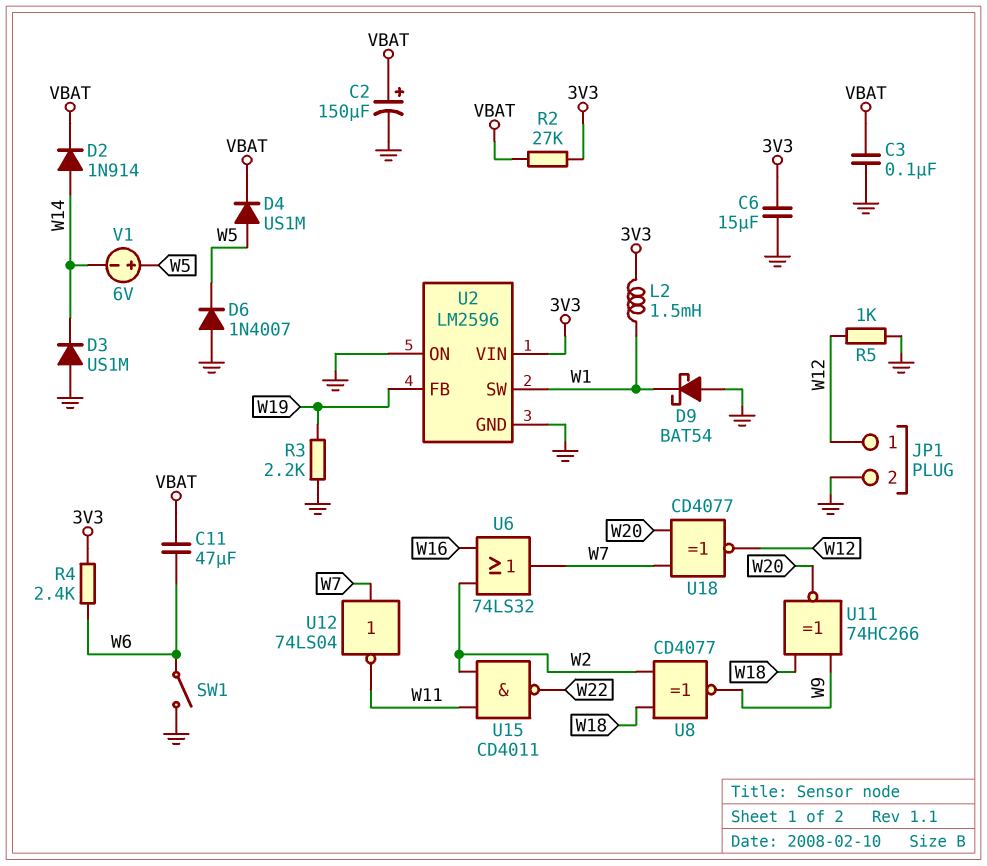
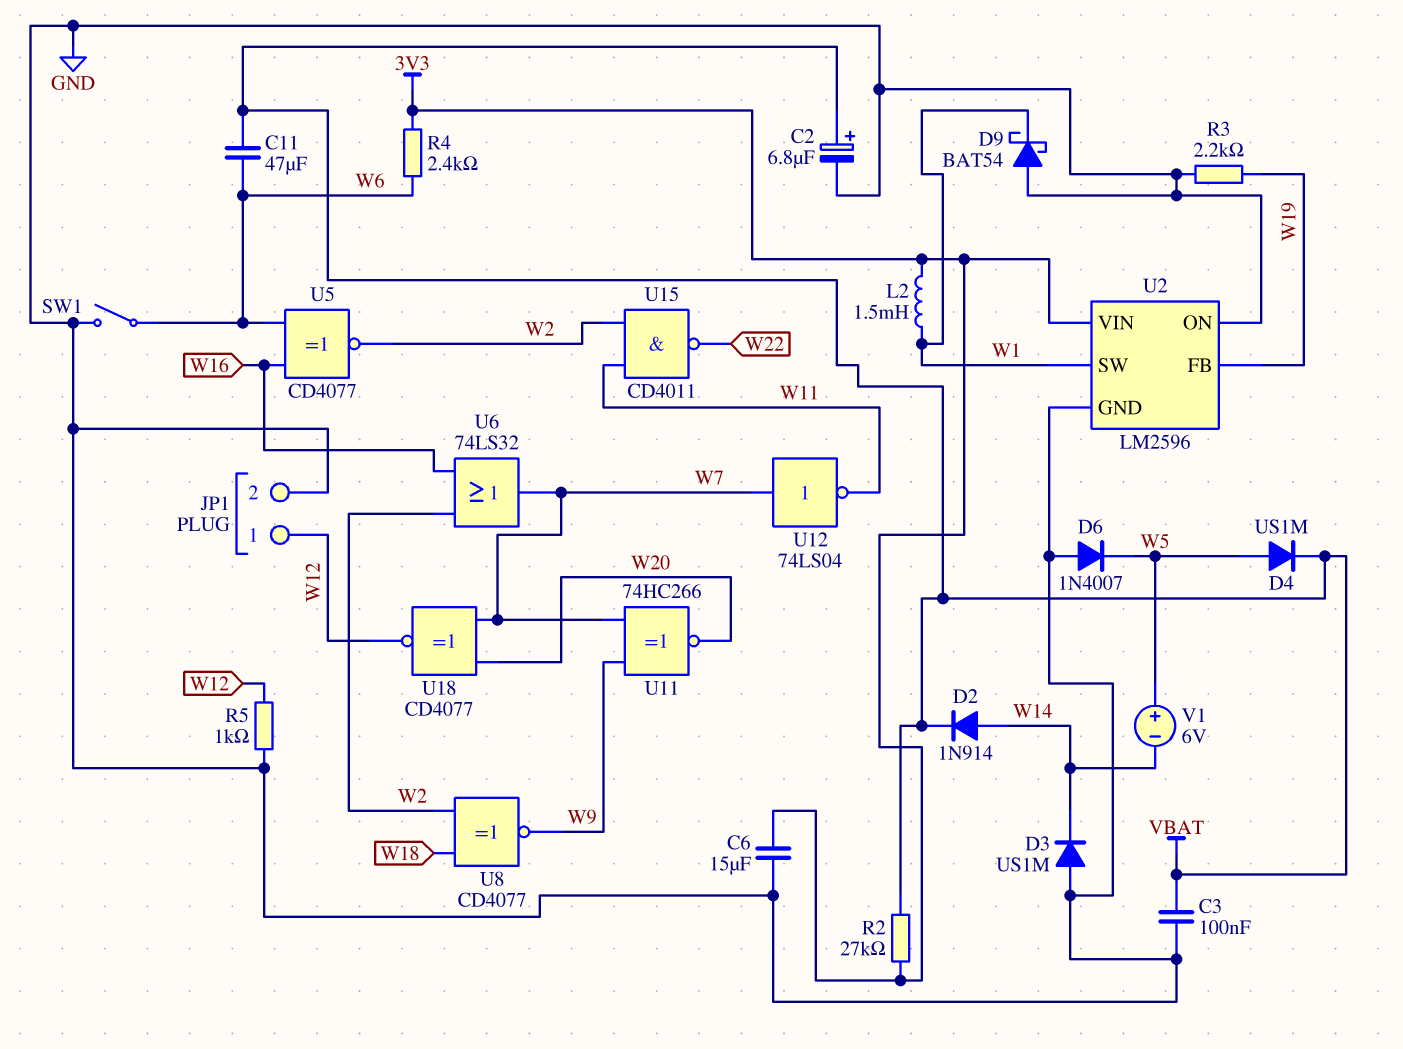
C2: 150uF (plus VBAT, minus GND) -> 6.8uF (plus VBAT, minus GND)
U5: none -> XNOR CD4077 (in W6, in W16, out W2)
U11: XNOR 74HC266 (in W9, in W18, out W20) -> XNOR 74HC266 (in W7, in W9, out W20)

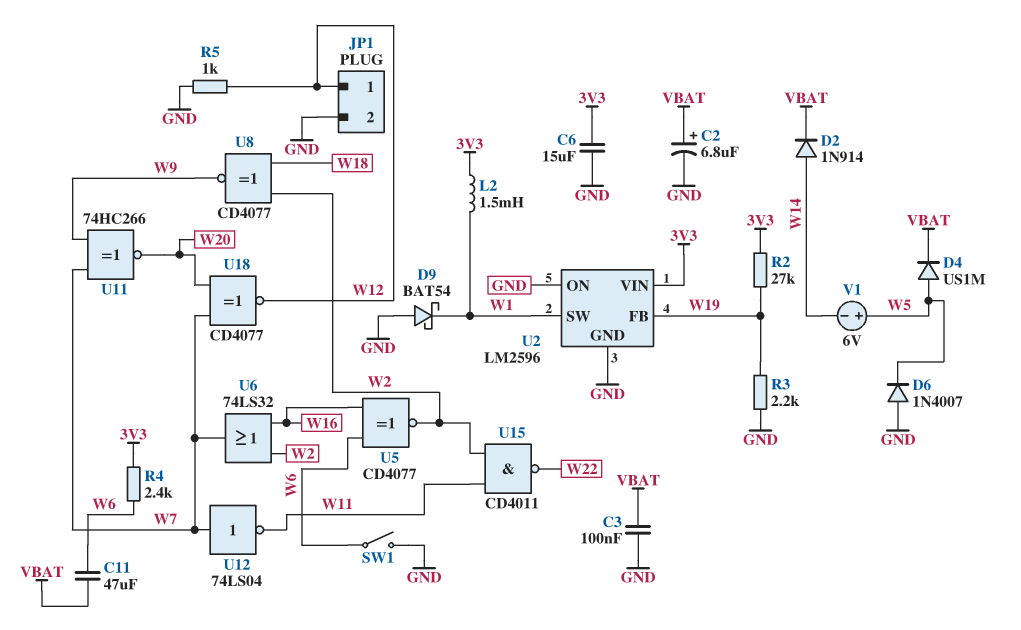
D3: diode US1M (A GND, K W14) -> none
R2: 27k (3V3, VBAT) -> 27k (3V3, W19)

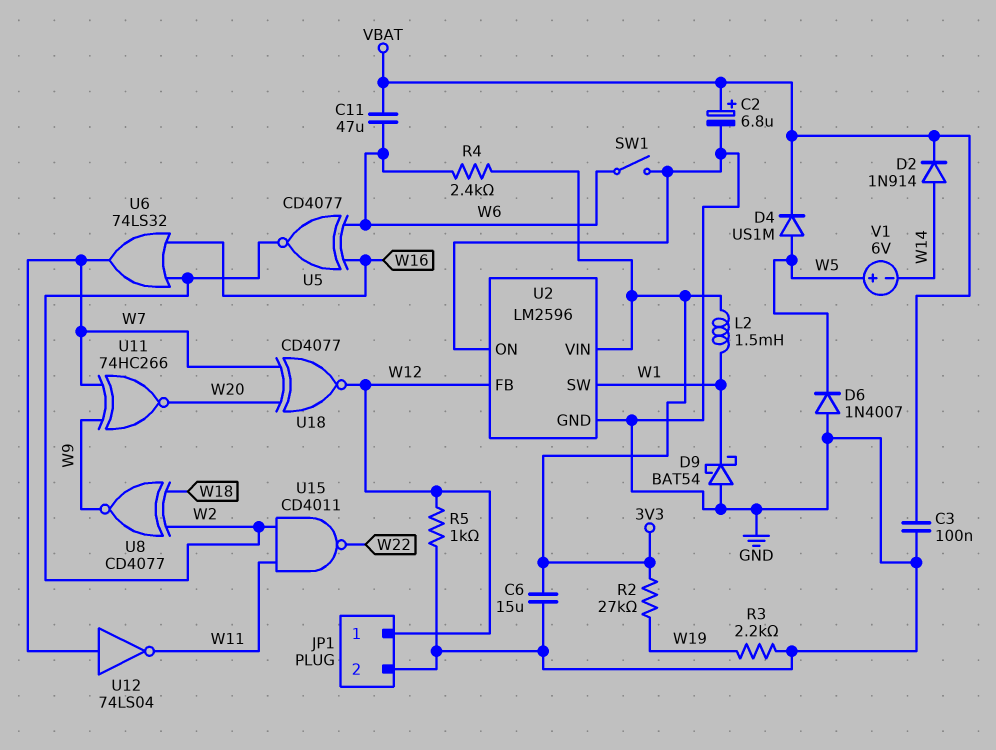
U2 pin FB: W19 -> W12

